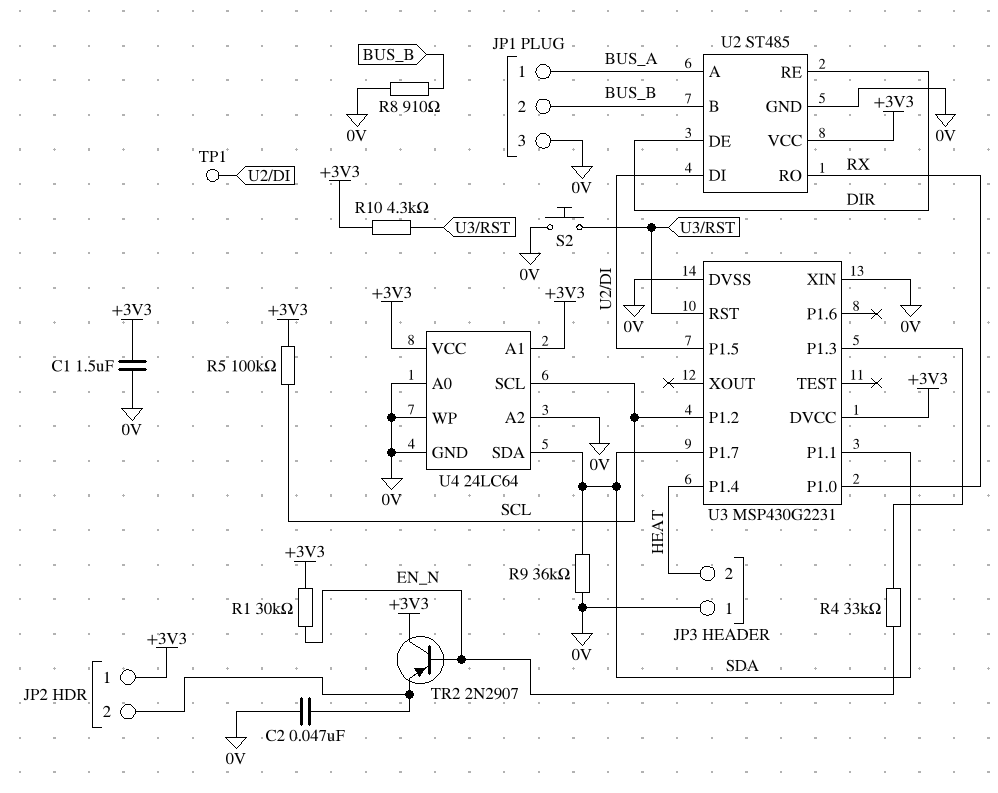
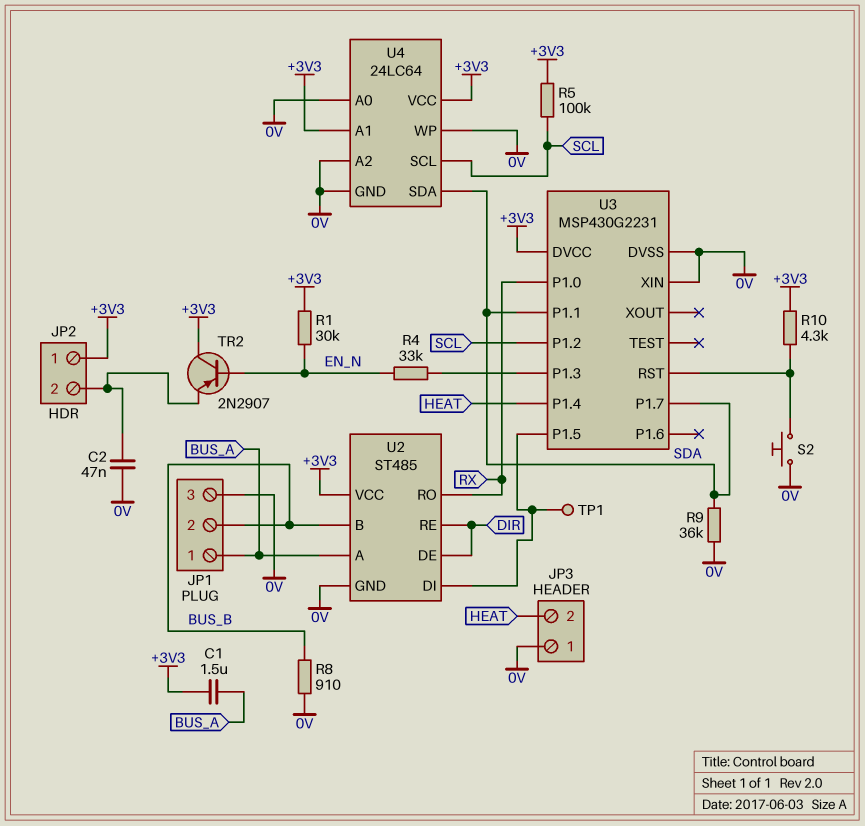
C1: 1.5uF (+3V3, 0V) -> 1.5uF (+3V3, BUS_A)

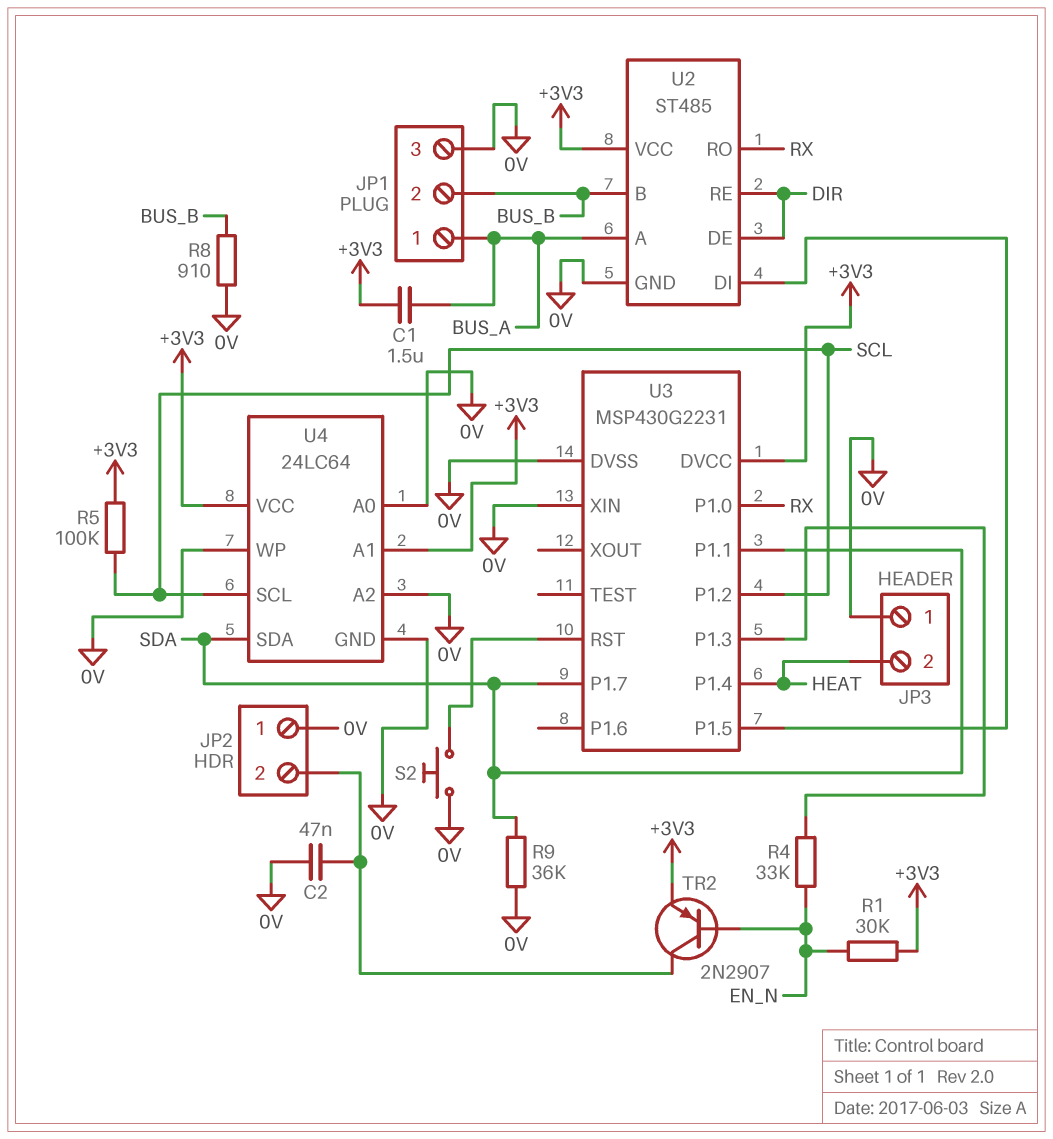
JP2 pin 1: +3V3 -> 0V
R10: 4.3k (+3V3, U3/RST) -> none
TP1: test point (U2/DI) -> none
TR2: PNP 2N2907 (B EN_N, C +3V3, E JP2/2) -> PNP 2N2907 (B EN_N, C JP2/2, E +3V3)

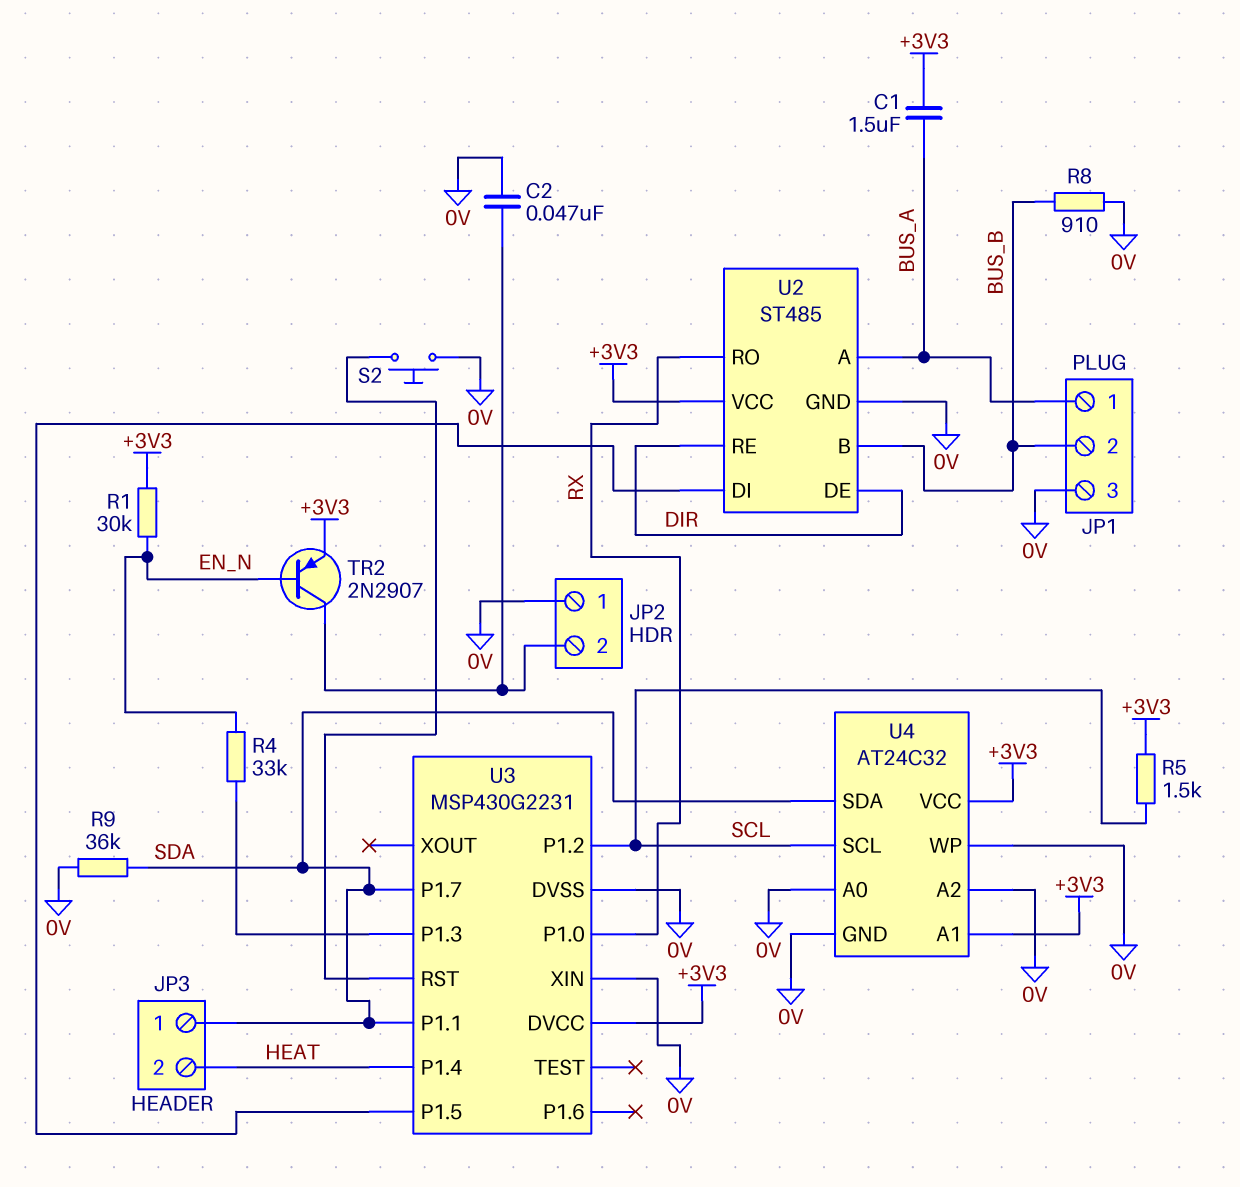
JP3 pin 1: 0V -> SDA
R5: 100k (+3V3, SCL) -> 1.5k (+3V3, SCL)
U4: 24LC64 -> AT24C32

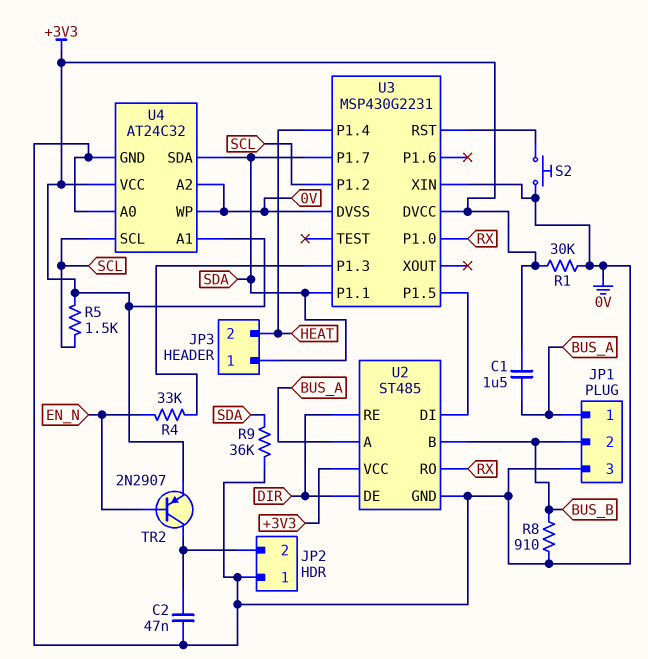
R1: 30k (+3V3, EN_N) -> 30k (+3V3, 0V)

